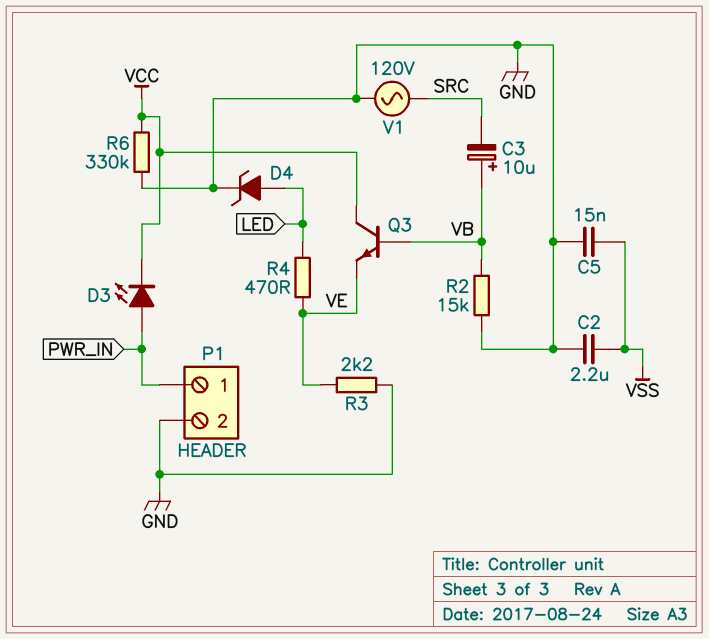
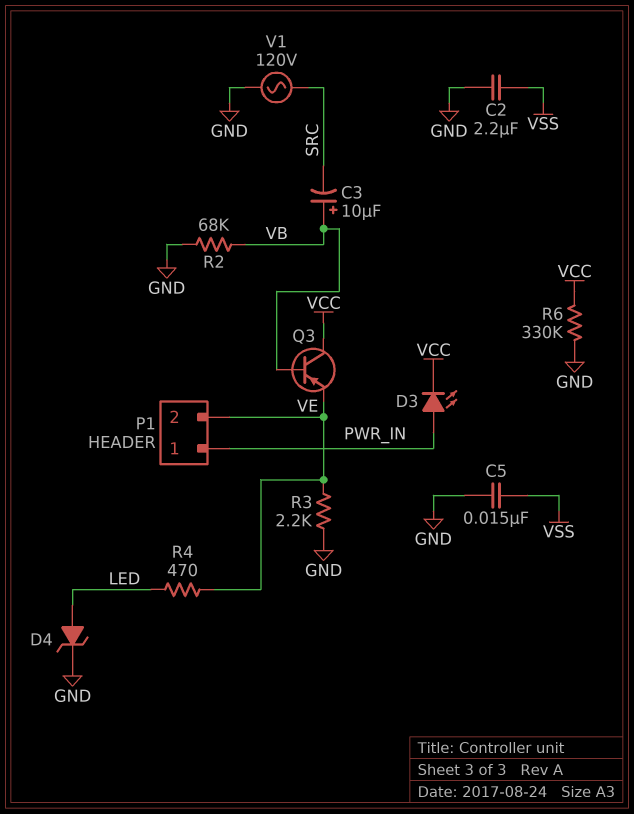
P1 pin 2: GND -> VE
Q3: NPN (B VB, C VCC, E VE) -> PNP (B VB, C VCC, E VE)
R2: 15k (GND, VB) -> 68k (GND, VB)

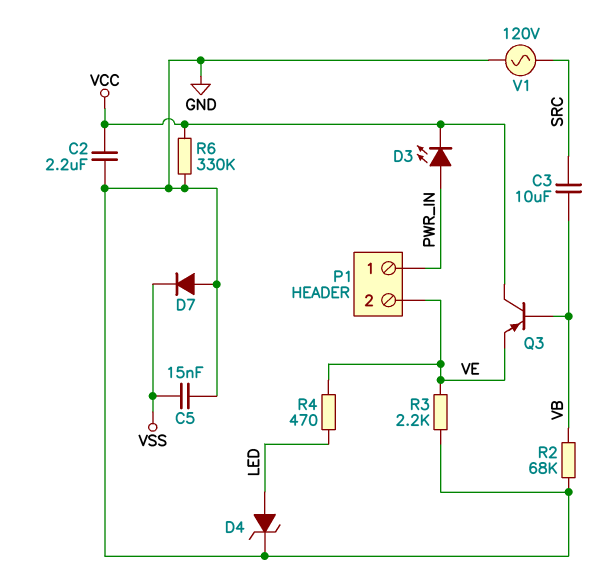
C2: 2.2uF (GND, VSS) -> 2.2uF (GND, VCC)
C3: 10uF (plus VB, minus SRC) -> 10uF (SRC, VB)
D7: none -> diode (A GND, K VSS)

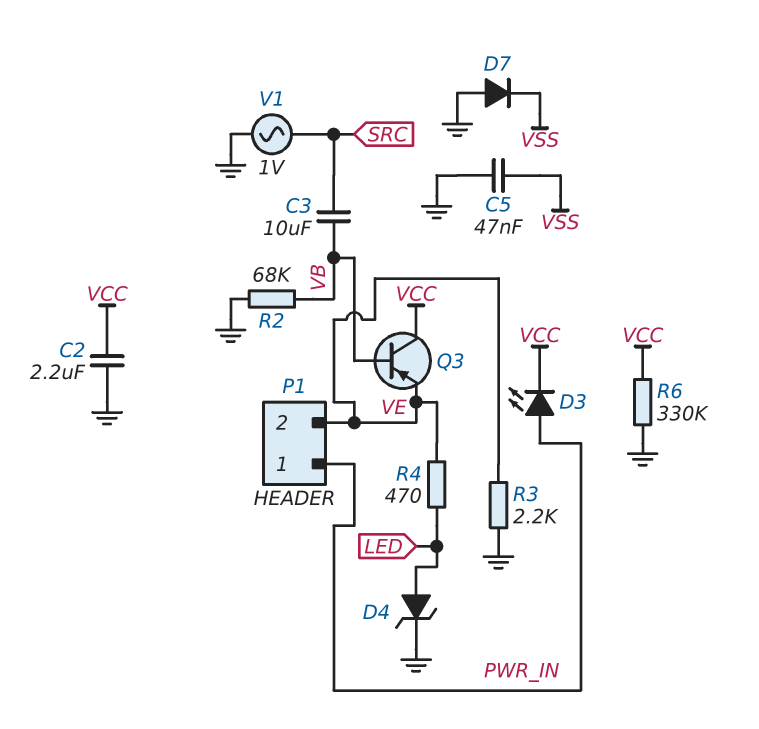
C5: 15nF (GND, VSS) -> 47nF (GND, VSS)
V1: AC 120V (GND, SRC) -> AC 1V (GND, SRC)

